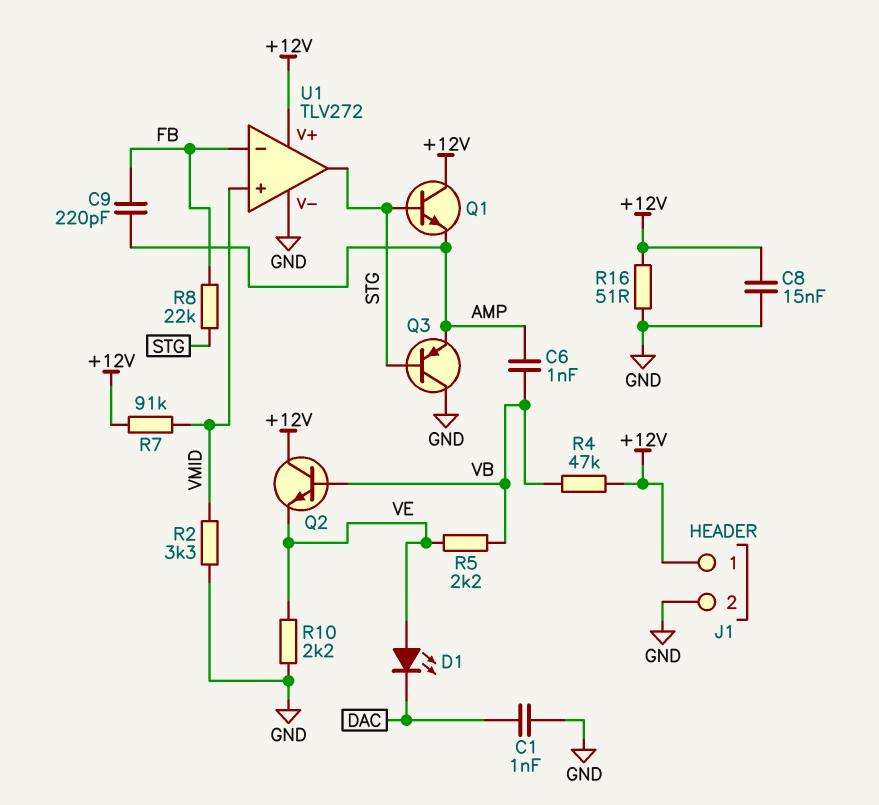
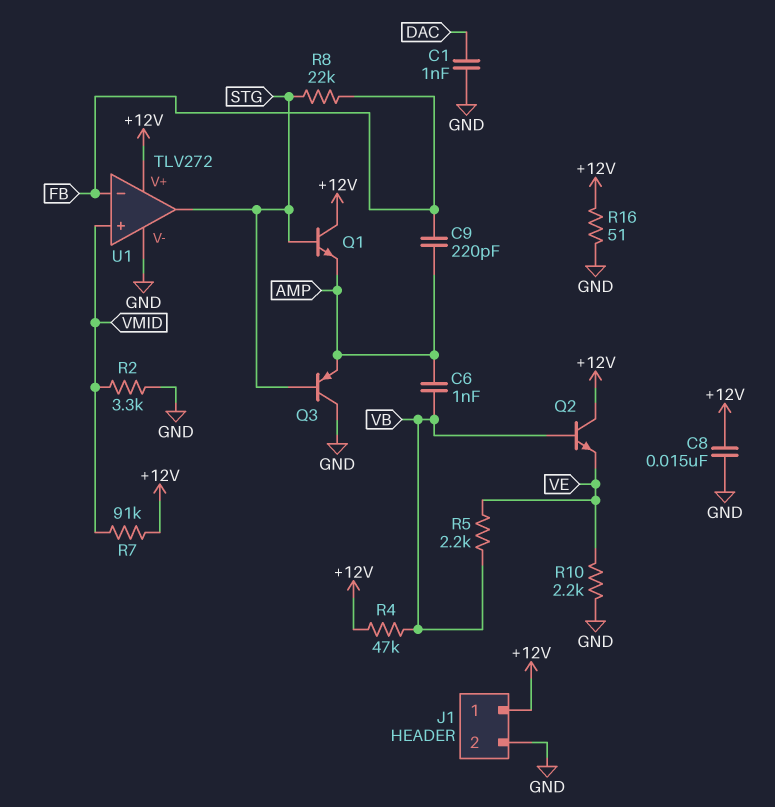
D1: LED (A VE, K DAC) -> none

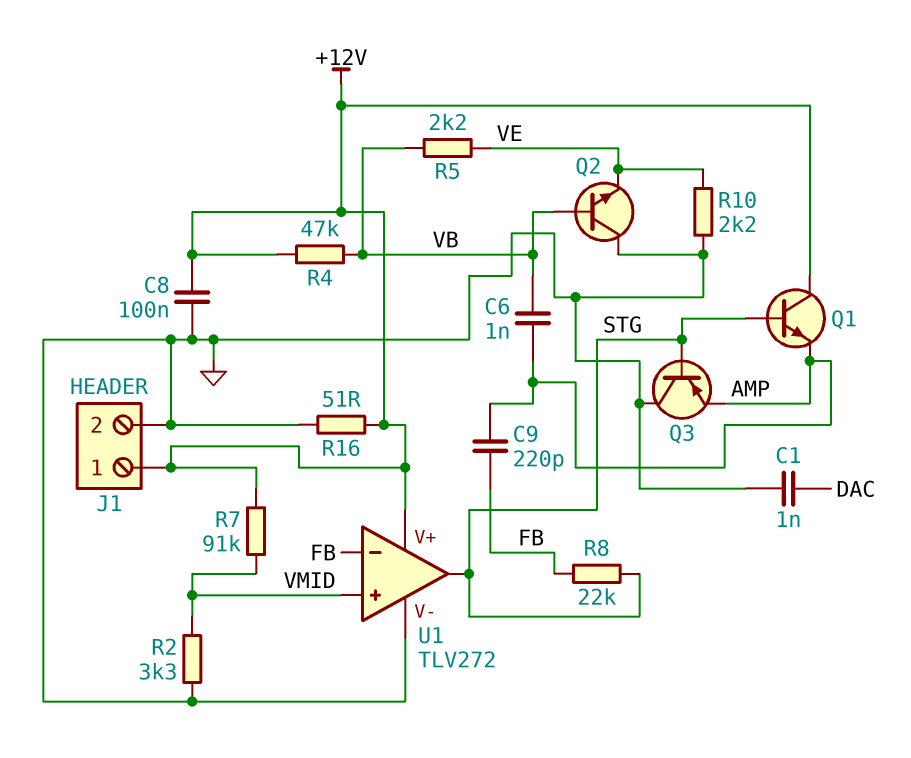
C8: 15nF (+12V, GND) -> 100nF (+12V, GND)
Q2: NPN (B VB, C +12V, E VE) -> NPN (B VB, C GND, E VE)

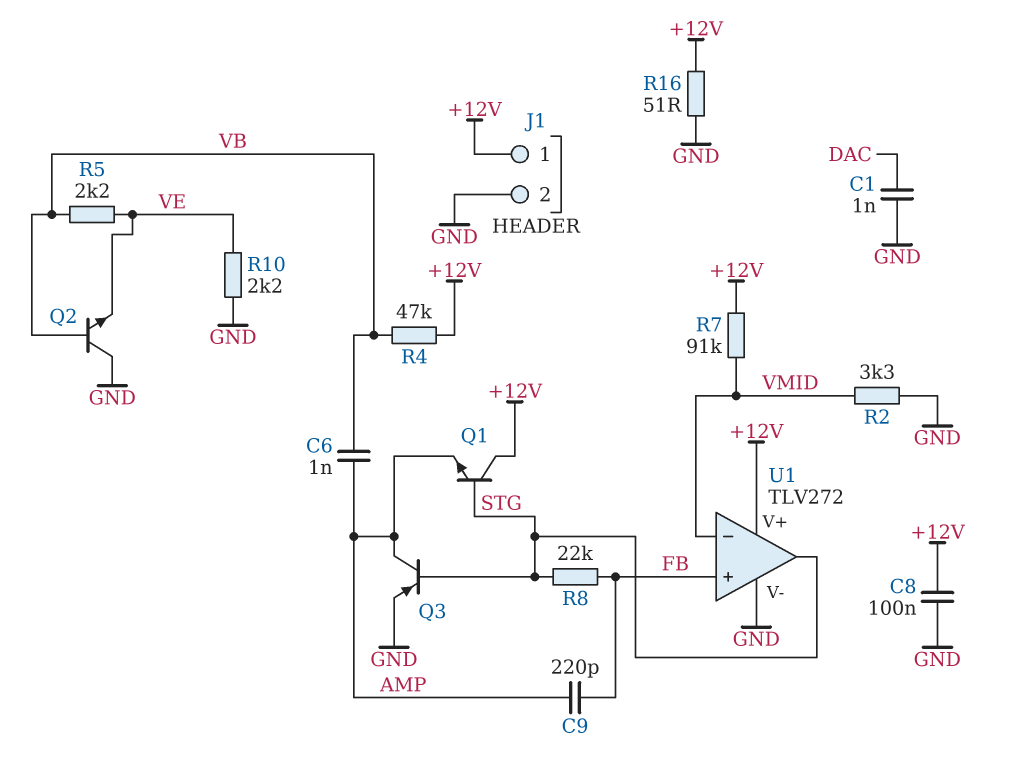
Q3: PNP (B STG, C GND, E AMP) -> PNP (B STG, C AMP, E GND)
U1 pin in+: VMID -> FB
U1 pin in-: FB -> VMID

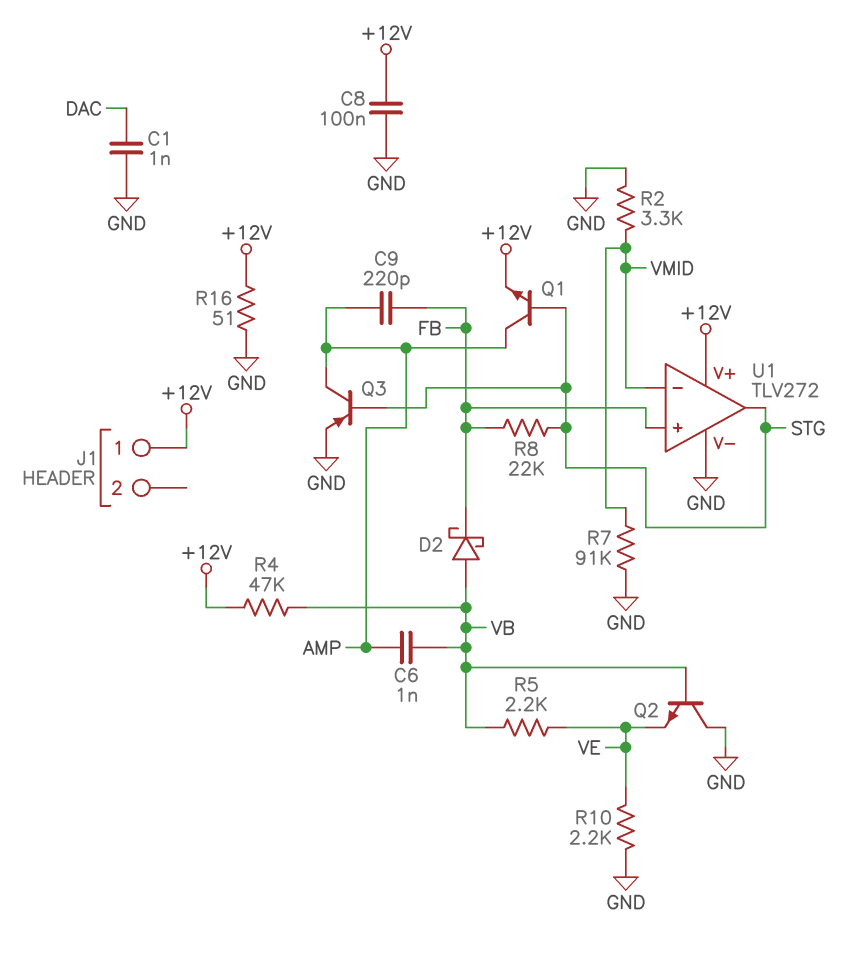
D2: none -> schottky (A VB, K FB)
J1 pin 2: GND -> none
Q1: NPN (B STG, C +12V, E AMP) -> NPN (B STG, C AMP, E +12V)
R7: 91k (+12V, VMID) -> 91k (GND, VMID)

